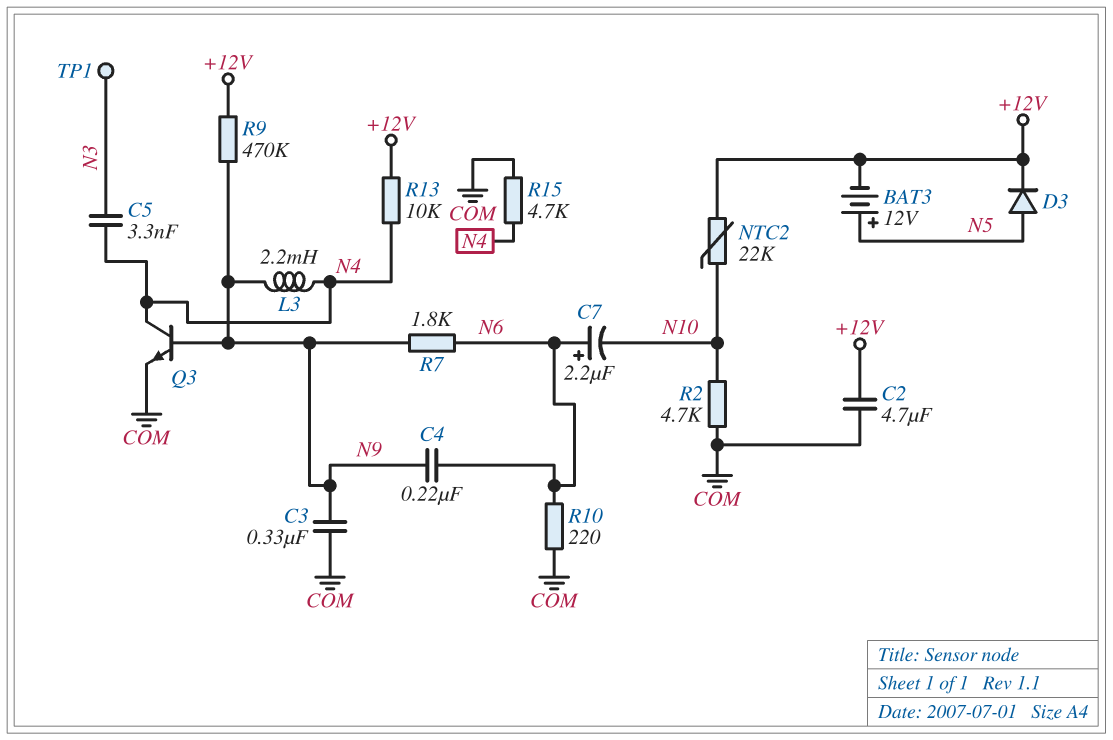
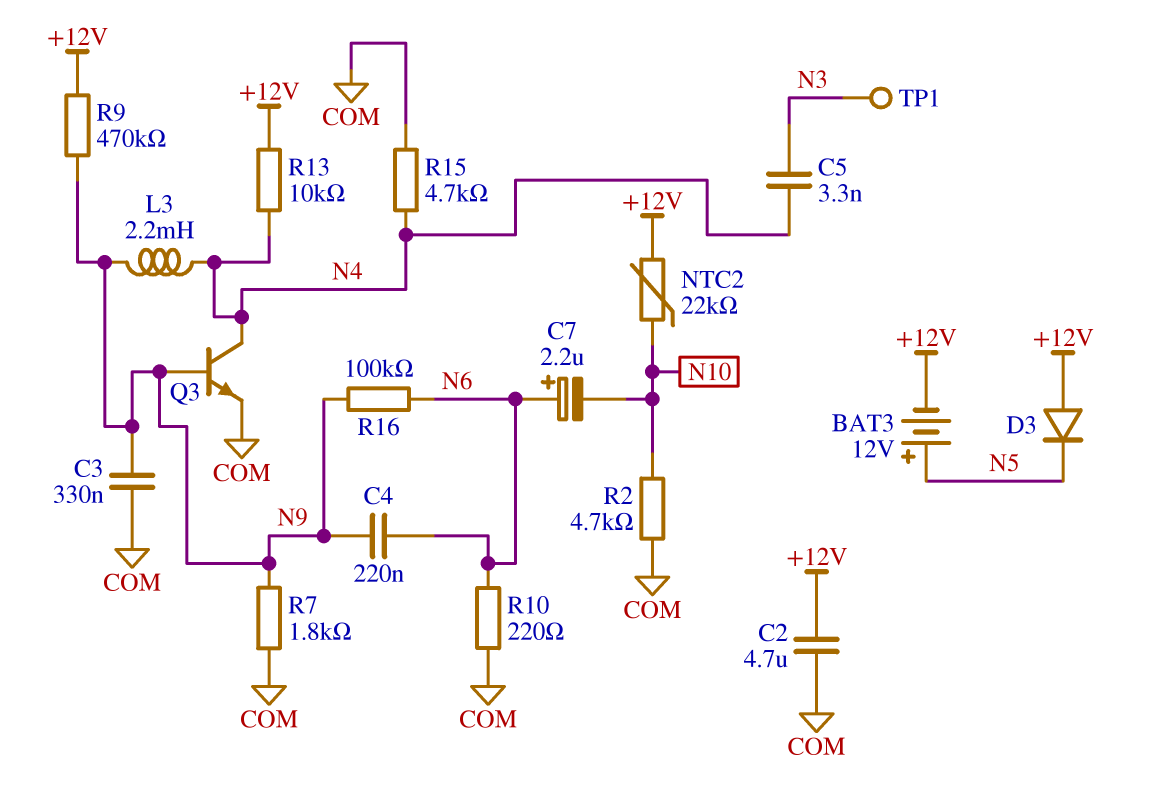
D3: diode (A N5, K +12V) -> diode (A +12V, K N5)
R7: 1.8k (N6, N9) -> 1.8k (COM, N9)
R16: none -> 100k (N6, N9)

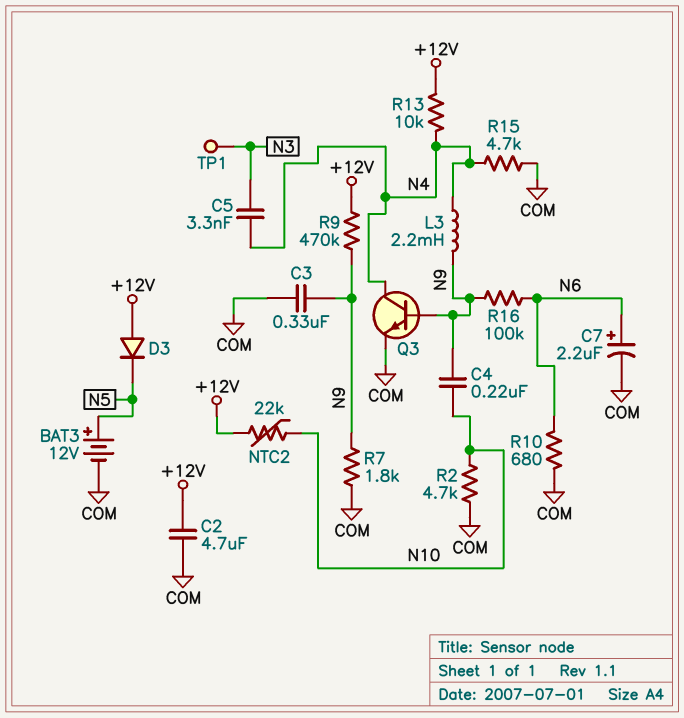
BAT3: 12V (plus N5, minus +12V) -> 12V (plus N5, minus COM)
C4: 220nF (N6, N9) -> 220nF (N9, N10)
C7: 2.2uF (plus N6, minus N10) -> 2.2uF (plus N6, minus COM)
R10: 220 (COM, N6) -> 680 (COM, N6)

